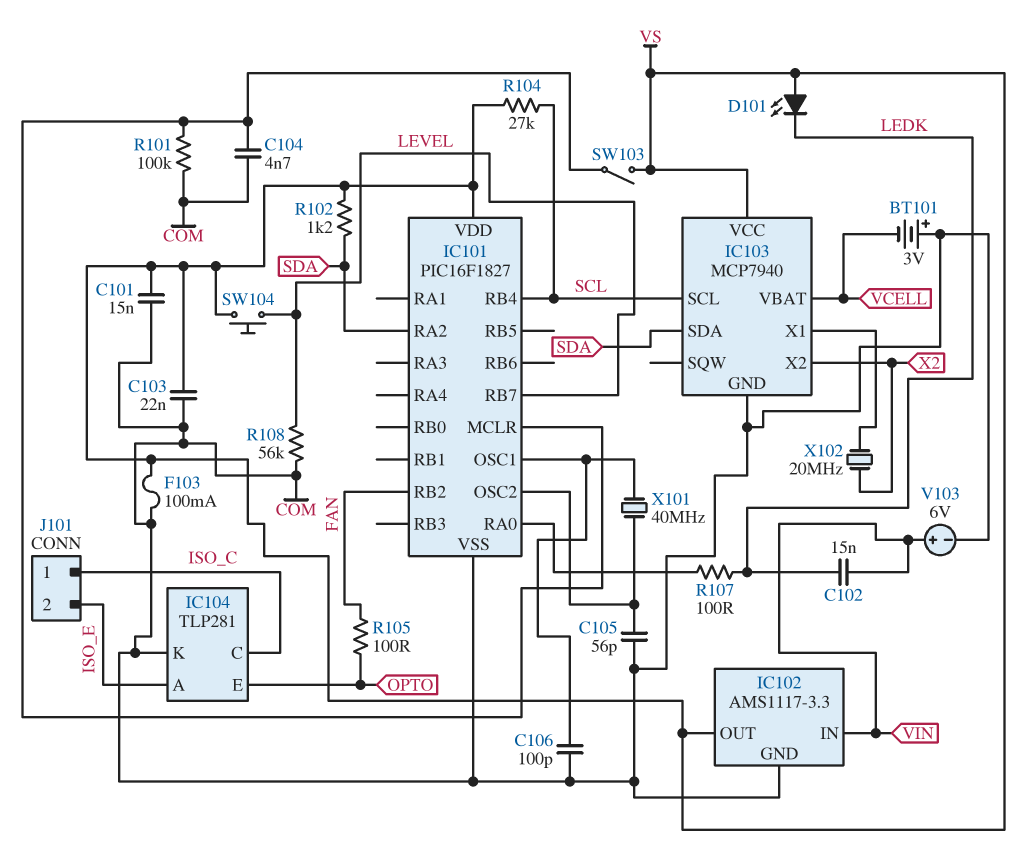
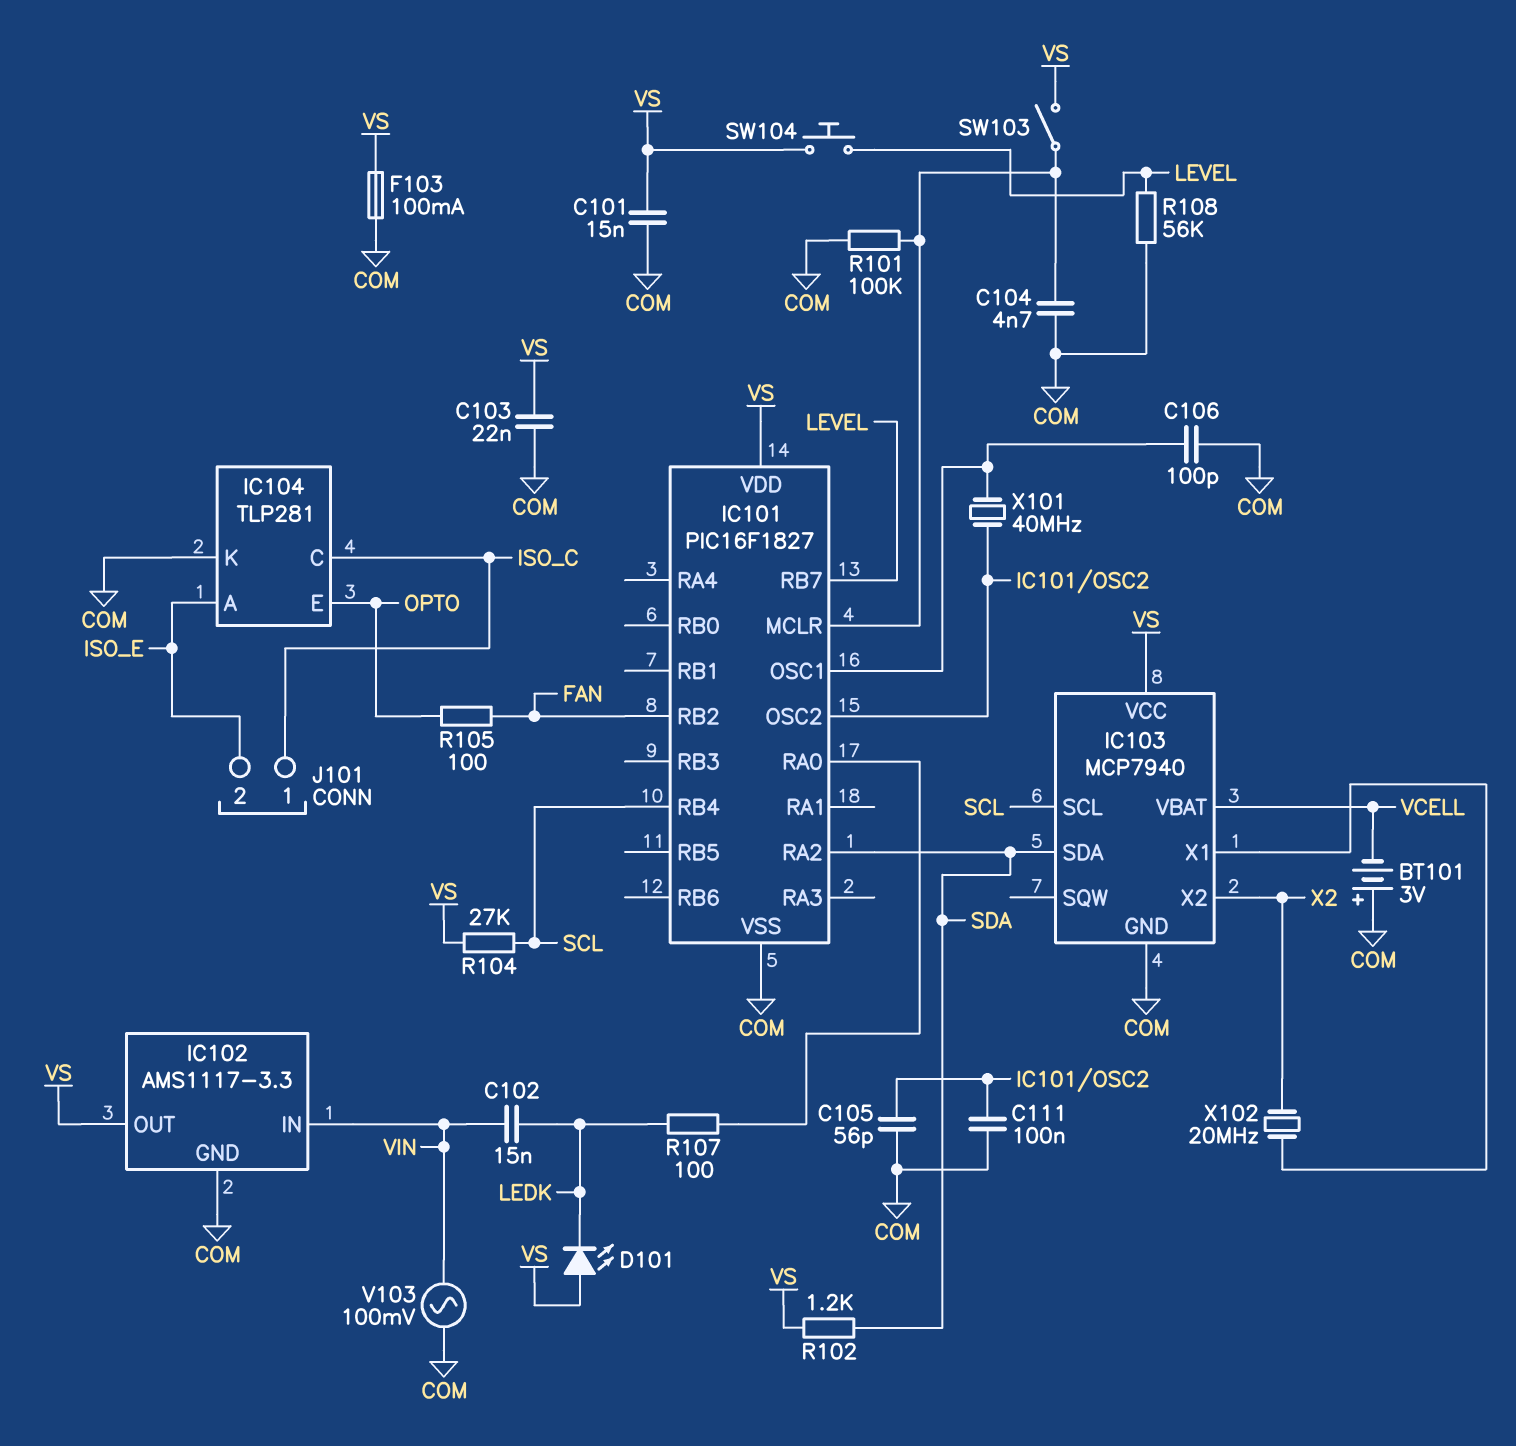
C111: none -> 100nF (COM, IC101/OSC2)
V103: 6V (plus VIN, minus COM) -> AC 100mV (COM, VIN)

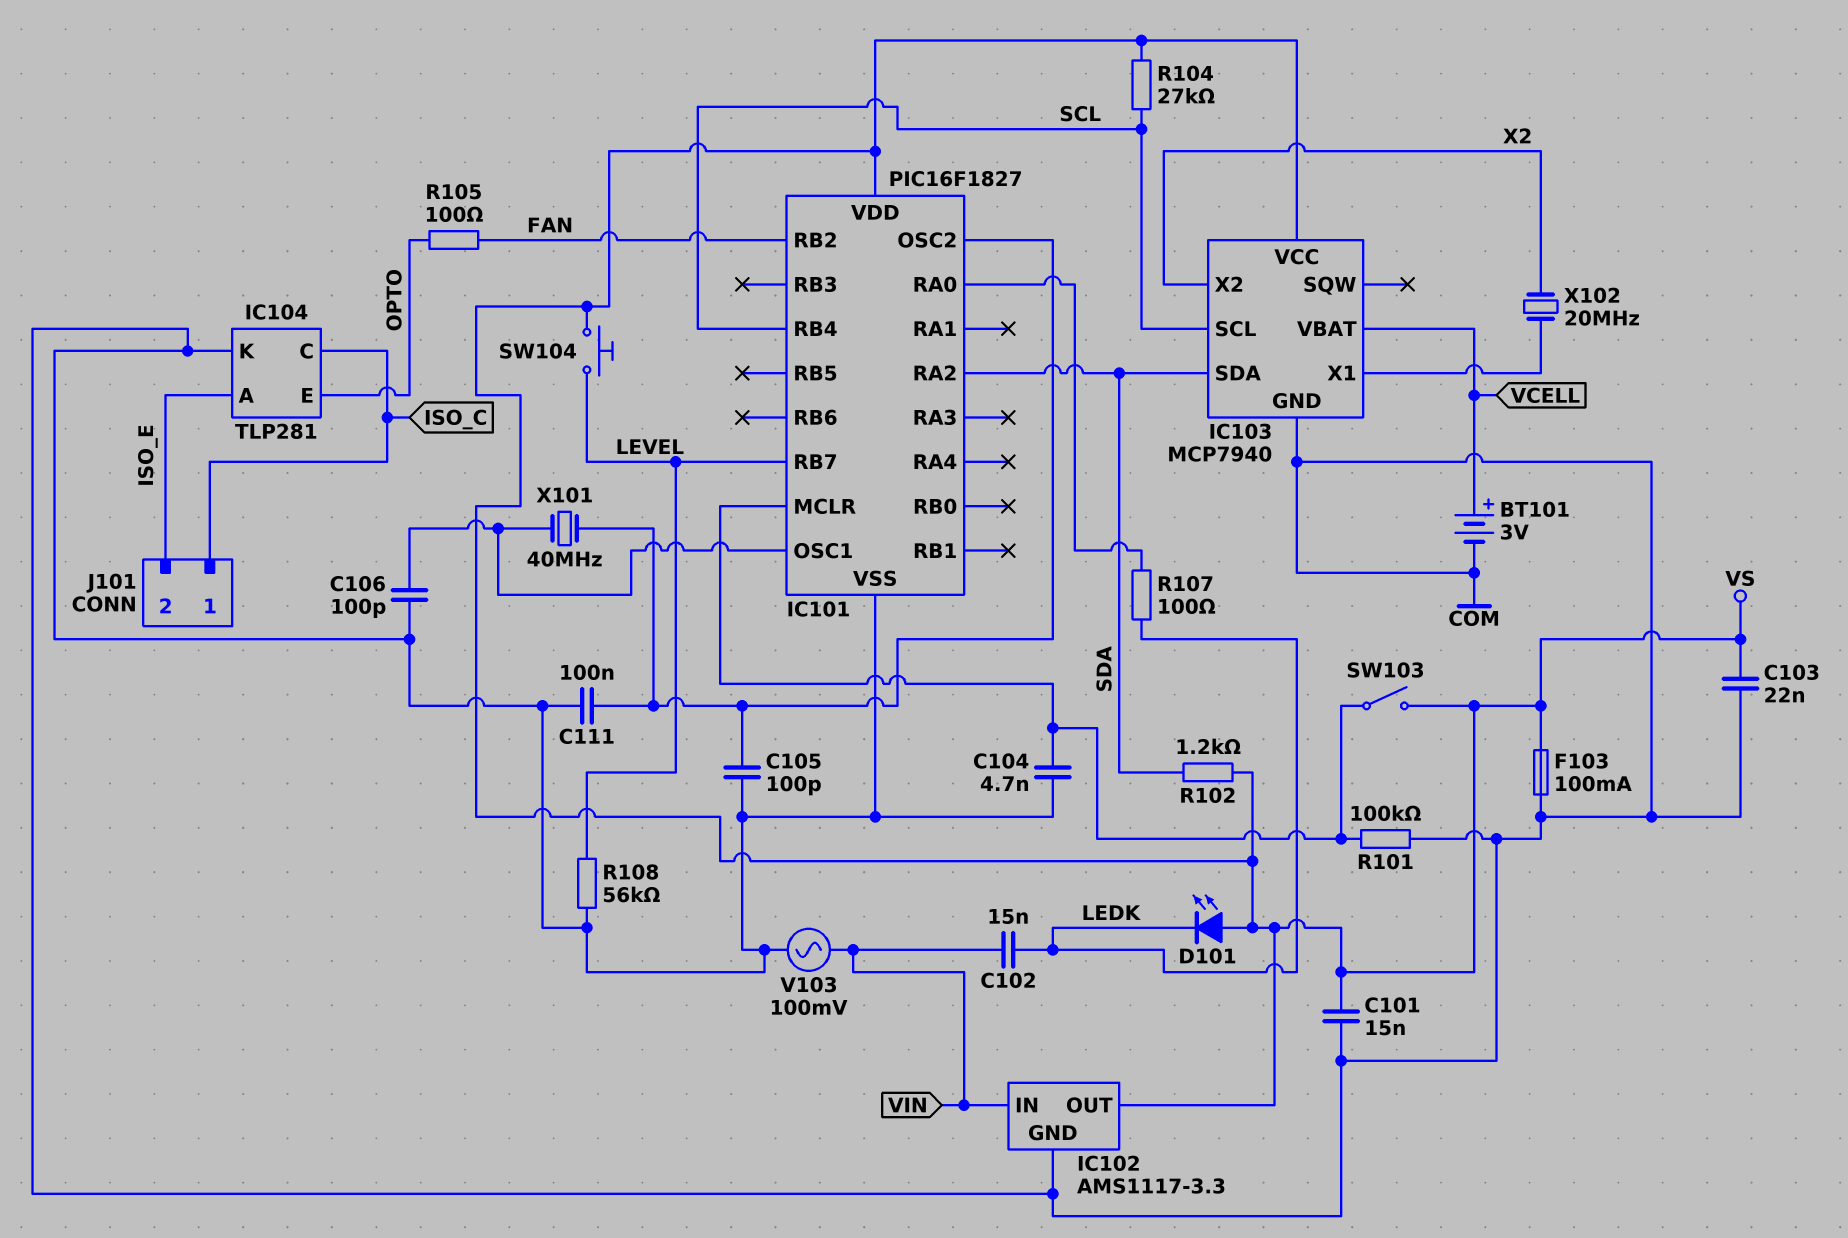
BT101: 3V (plus COM, minus VCELL) -> 3V (plus VCELL, minus COM)
C105: 56pF (COM, IC101/OSC2) -> 100pF (COM, IC101/OSC2)

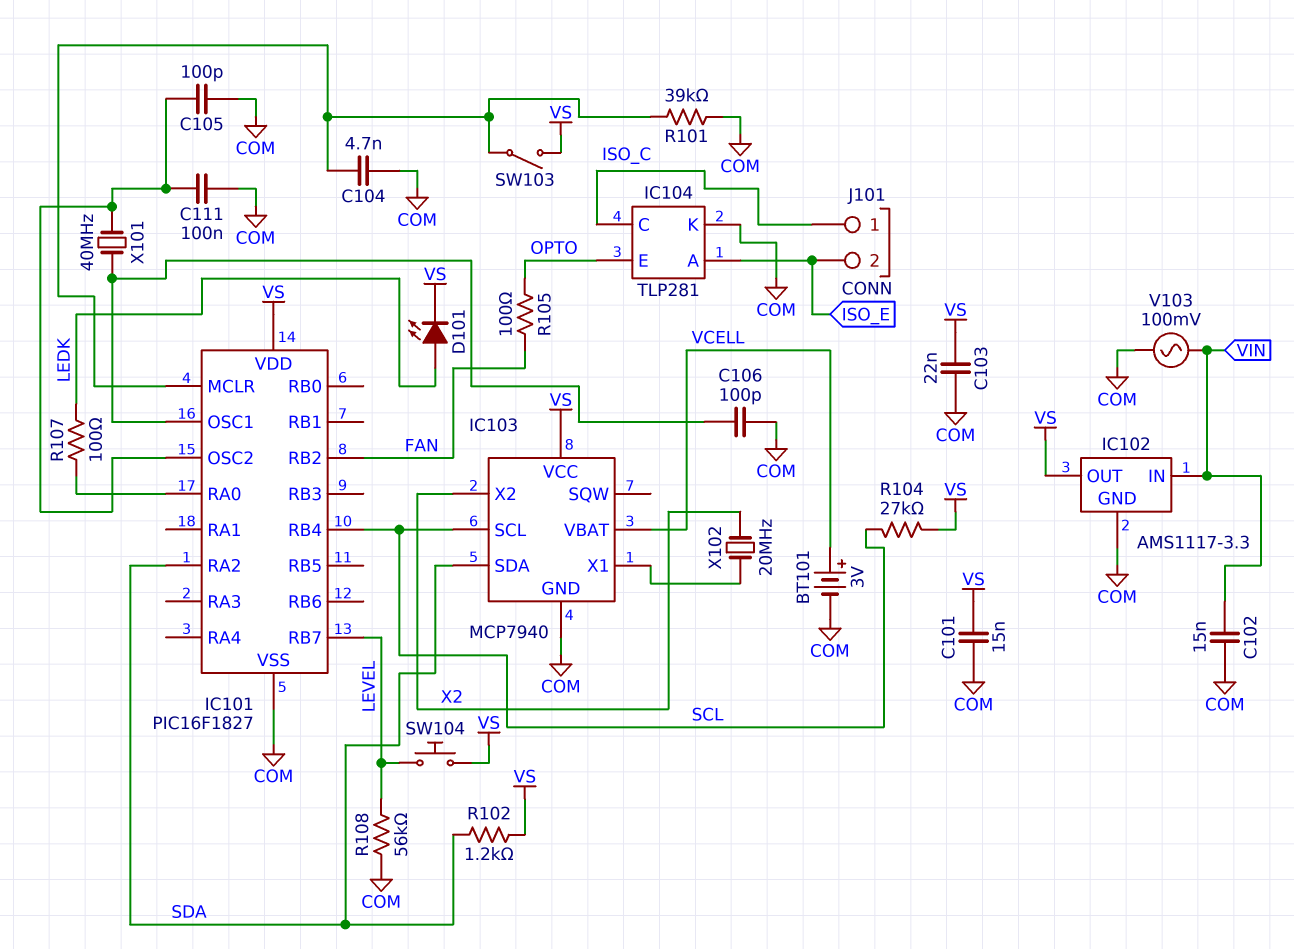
C102: 15nF (LEDK, VIN) -> 15nF (COM, VIN)
D101: LED (A VS, K LEDK) -> LED (A LEDK, K VS)
F103: 100mA (COM, VS) -> none
R101: 100k (COM, IC101/MCLR) -> 39k (COM, IC101/MCLR)

